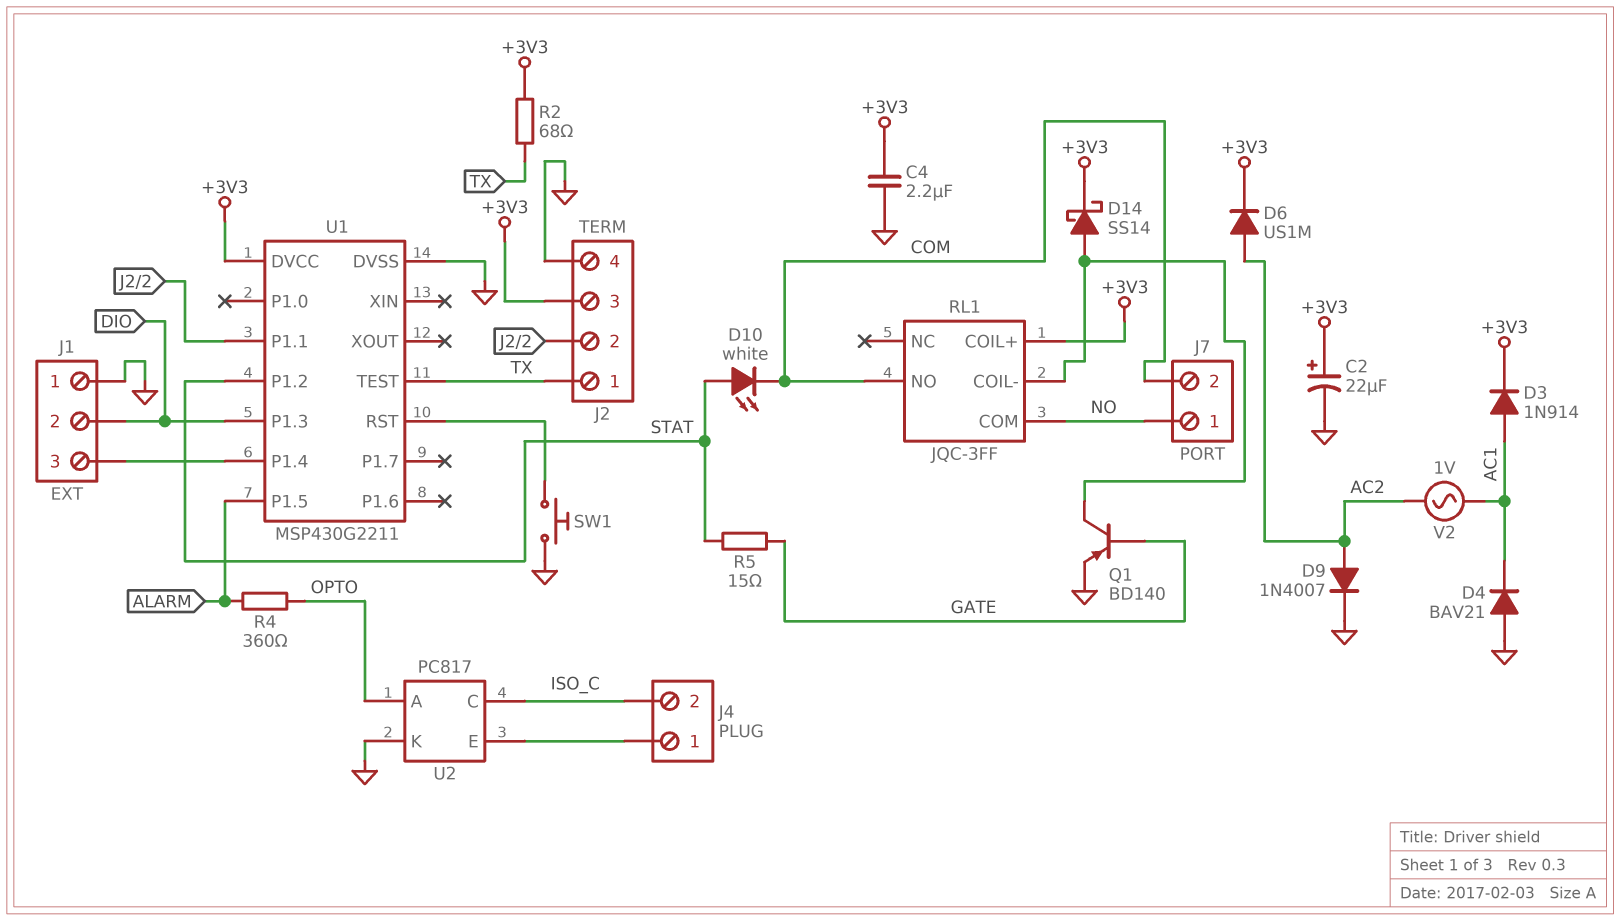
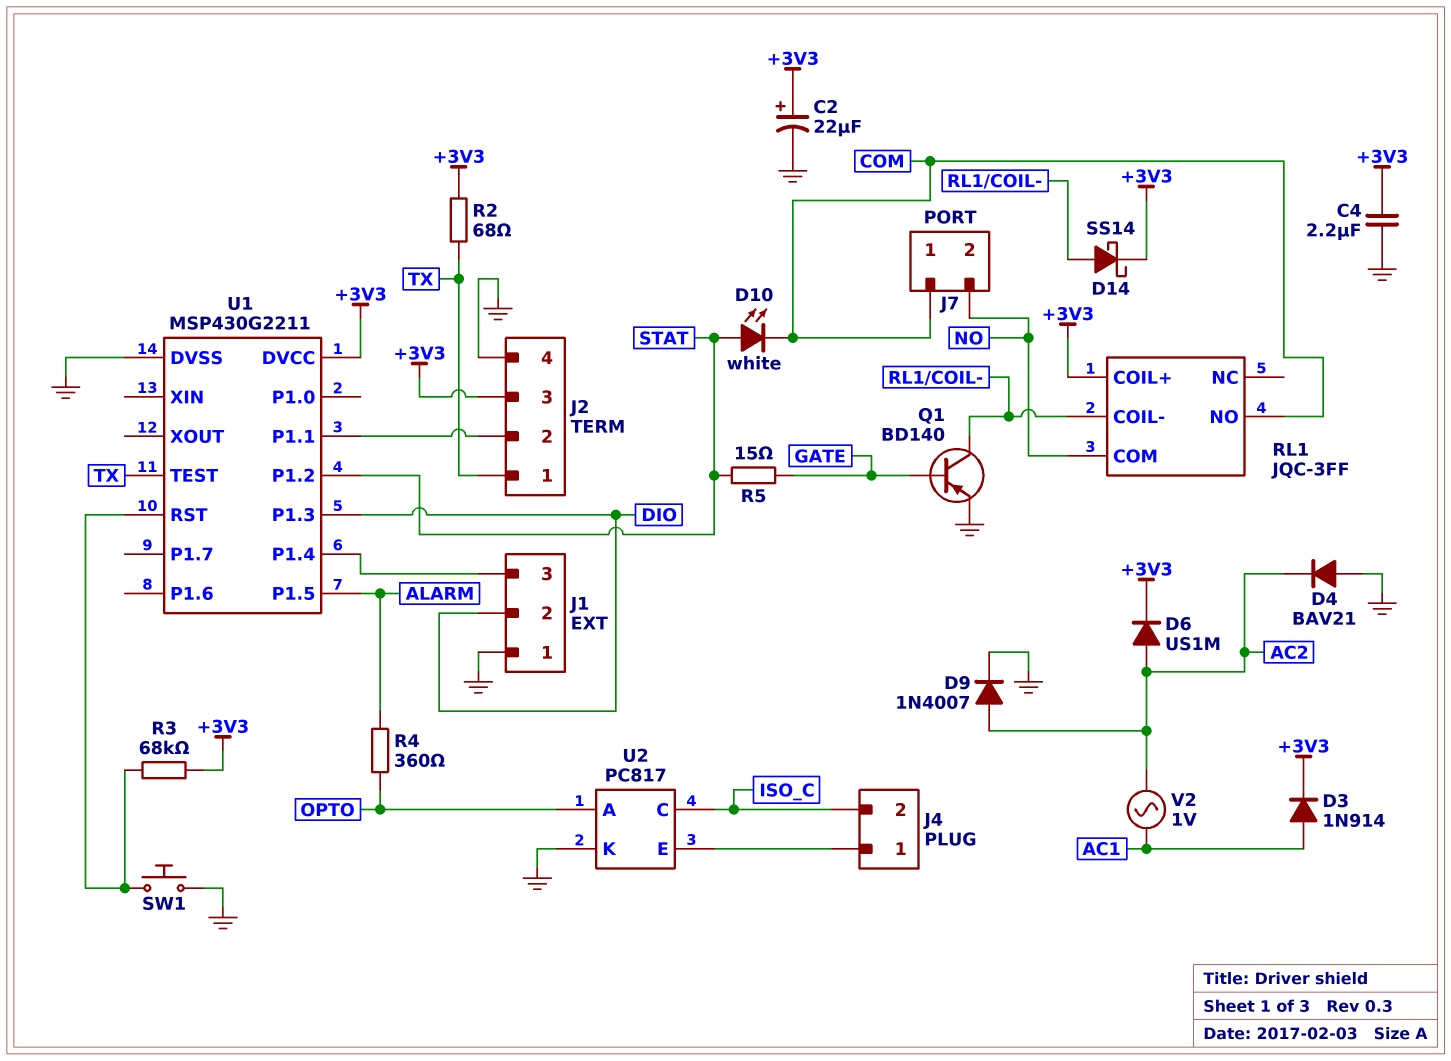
D4: diode BAV21 (A GND, K AC1) -> diode BAV21 (A GND, K AC2)
J7 pin 1: NO -> COM
J7 pin 2: COM -> NO
R3: none -> 68k (+3V3, U1/RST)

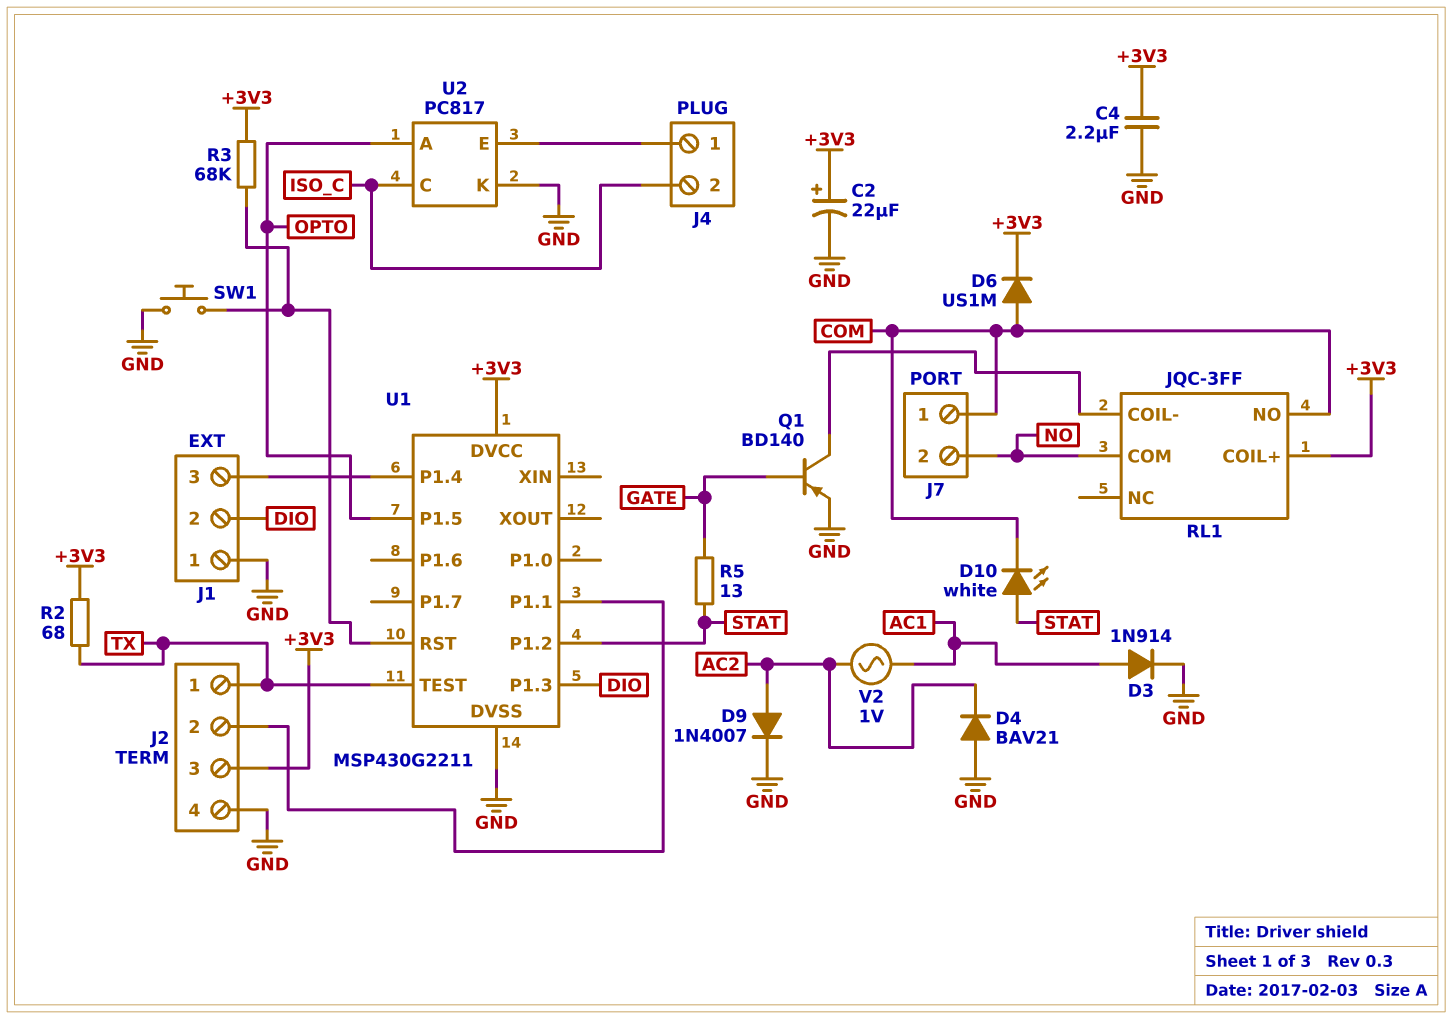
D3: diode 1N914 (A AC1, K +3V3) -> diode 1N914 (A AC1, K GND)
D6: diode US1M (A AC2, K +3V3) -> diode US1M (A COM, K +3V3)
D14: schottky SS14 (A RL1/COIL-, K +3V3) -> none
R4: 360 (ALARM, OPTO) -> none
R5: 15 (GATE, STAT) -> 13 (GATE, STAT)
U1 pin P1.5: ALARM -> OPTO

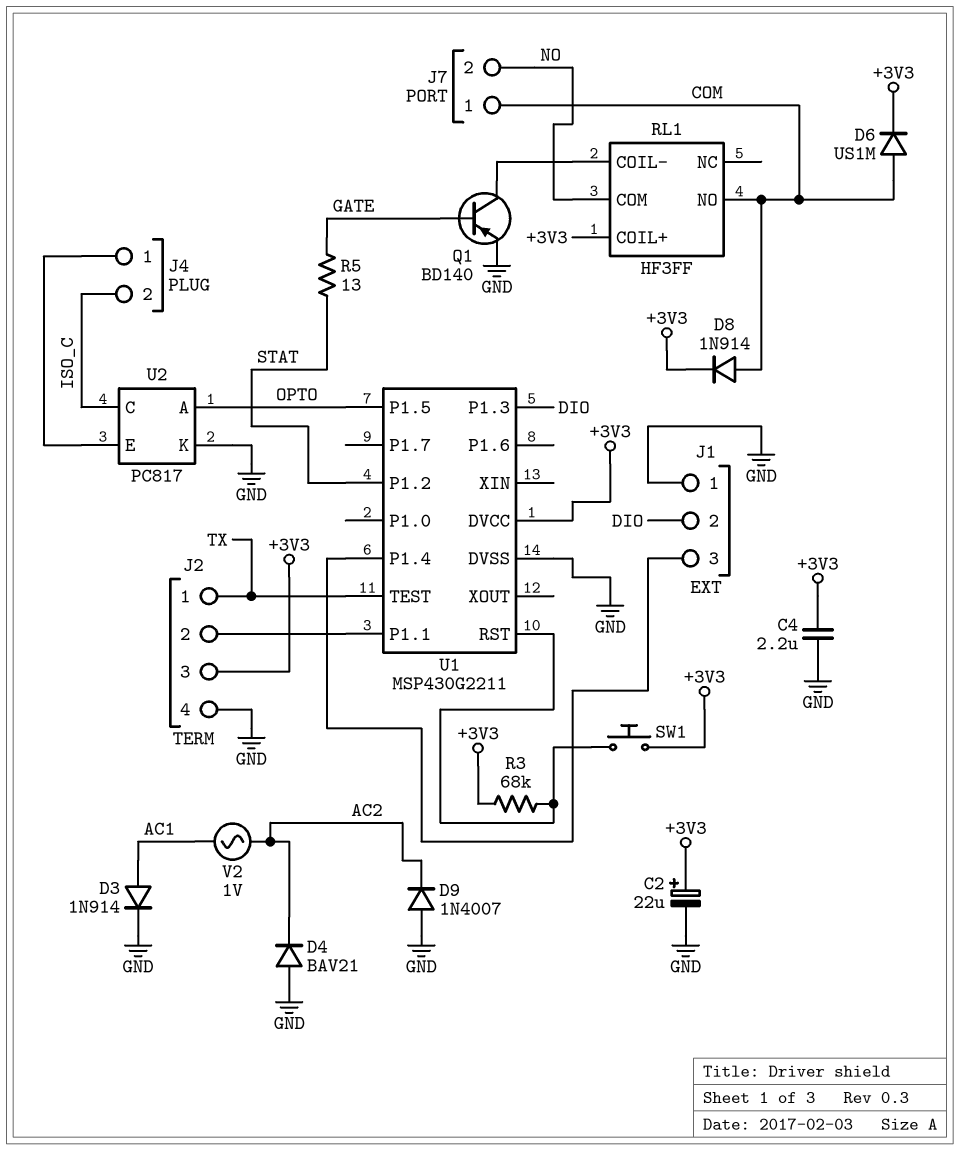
D8: none -> diode 1N914 (A COM, K +3V3)
D9: diode 1N4007 (A AC2, K GND) -> diode 1N4007 (A GND, K AC2)
D10: LED white (A STAT, K COM) -> none
R2: 68 (+3V3, TX) -> none
RL1: JQC-3FF -> HF3FF
SW1: button (GND, U1/RST) -> button (+3V3, U1/RST)

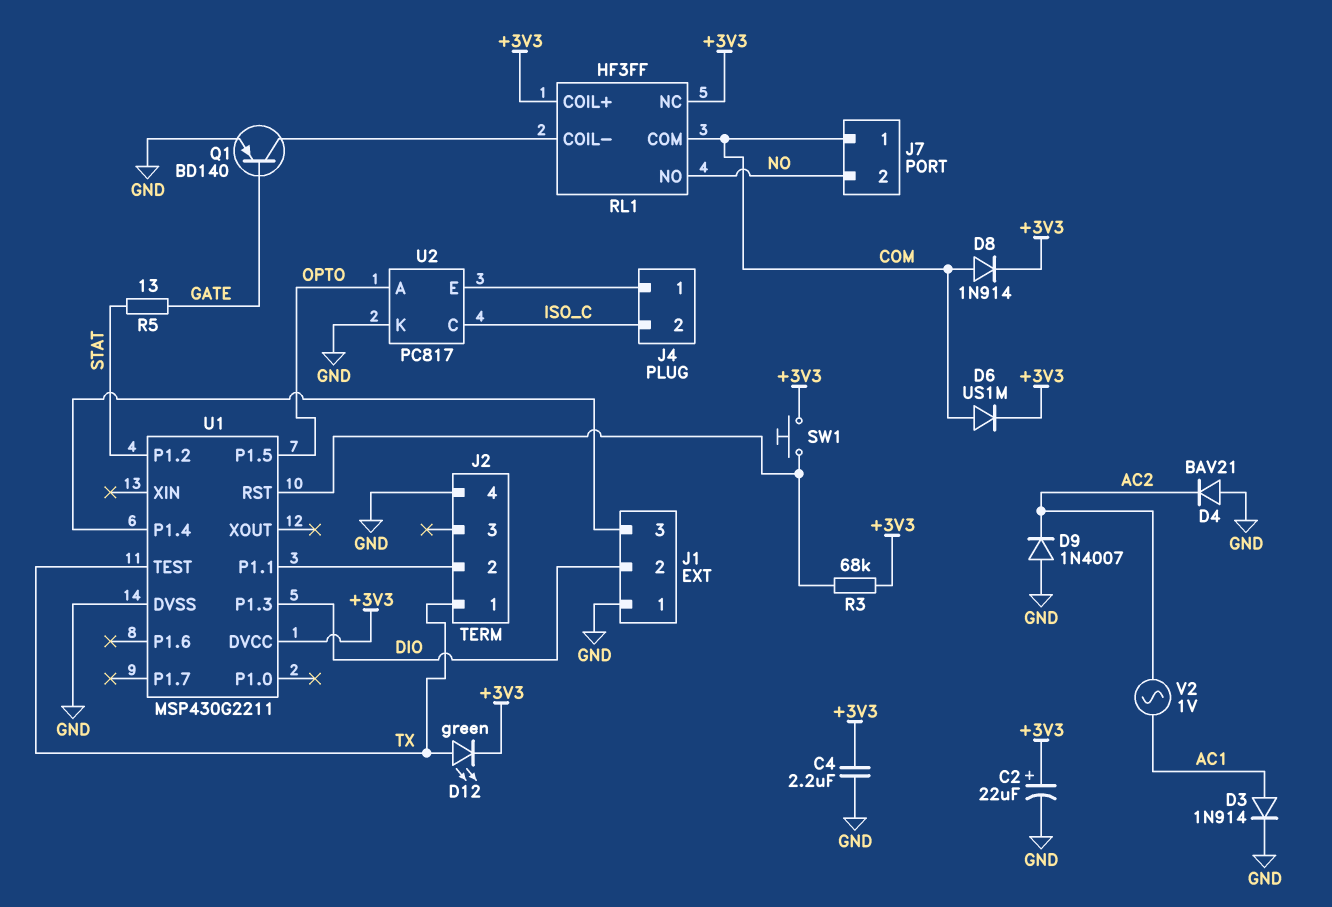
D12: none -> LED green (A TX, K +3V3)
J2 pin 3: +3V3 -> none
RL1 pin COM: NO -> COM
RL1 pin NC: none -> +3V3
RL1 pin NO: COM -> NO

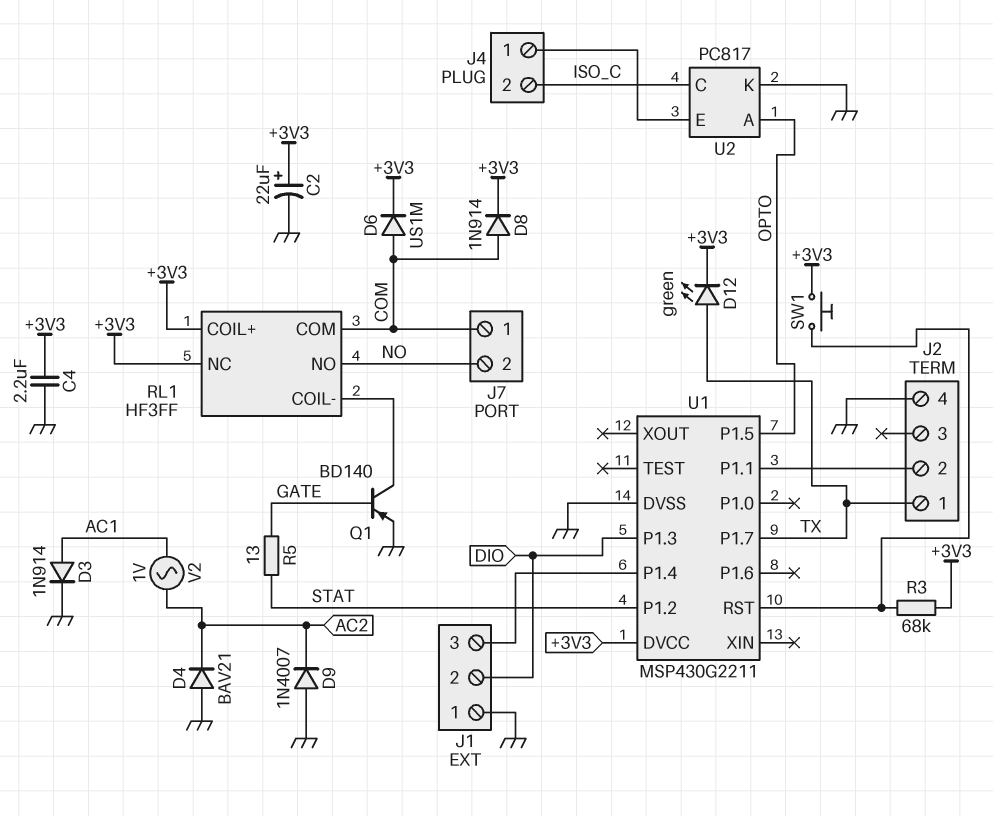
U1 pin P1.7: none -> TX
U1 pin TEST: TX -> none

